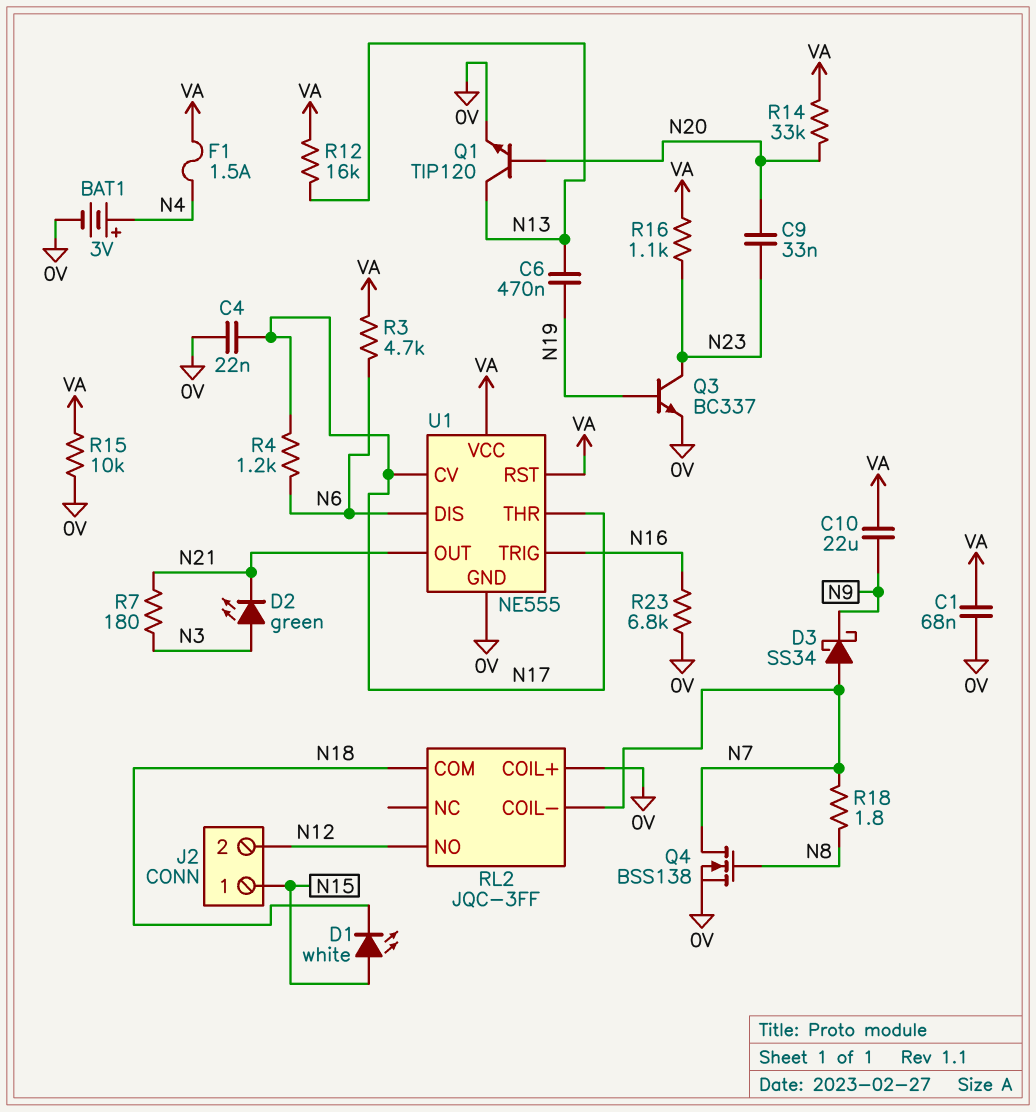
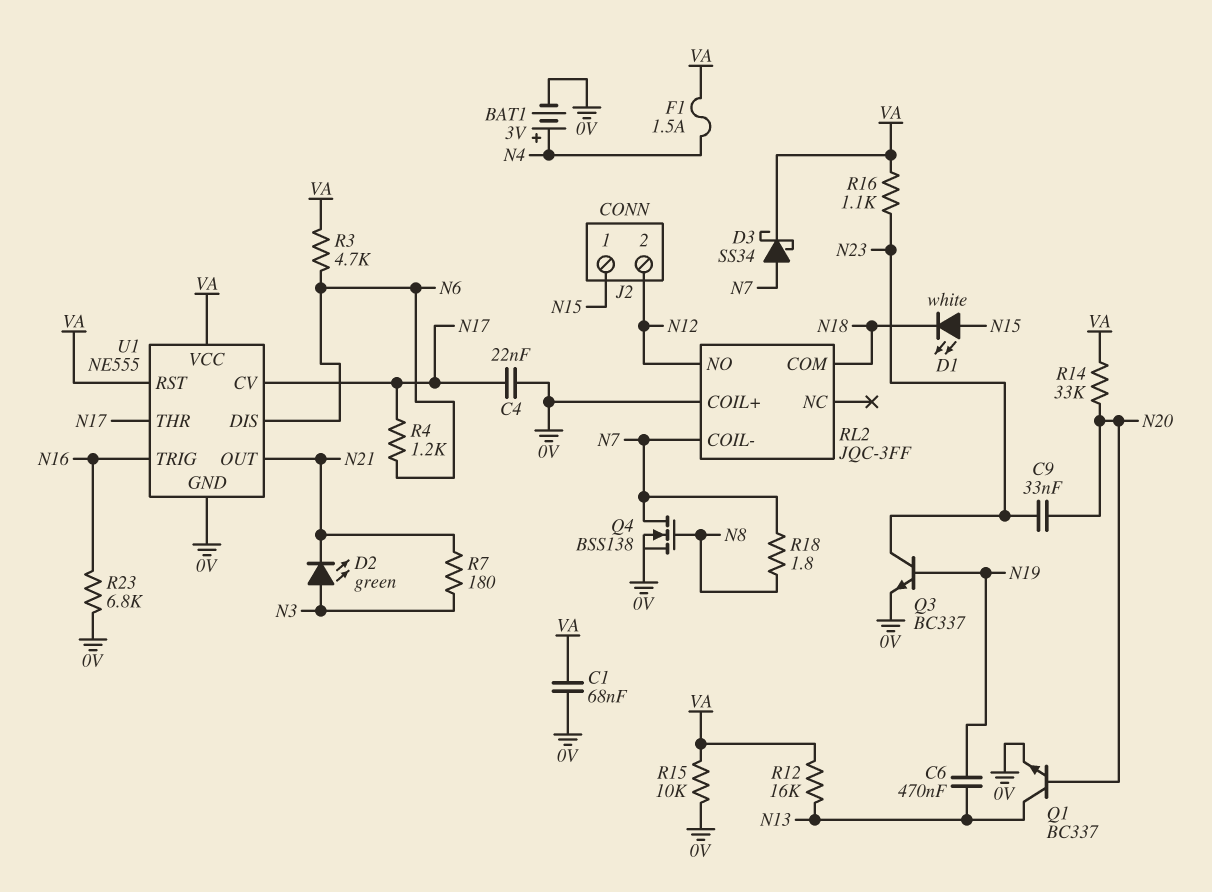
C10: 22uF (N9, VA) -> none
D3: schottky SS34 (A N7, K N9) -> schottky SS34 (A N7, K VA)
Q1: NPN TIP120 (B N20, C N13, E 0V) -> NPN BC337 (B N20, C N13, E 0V)

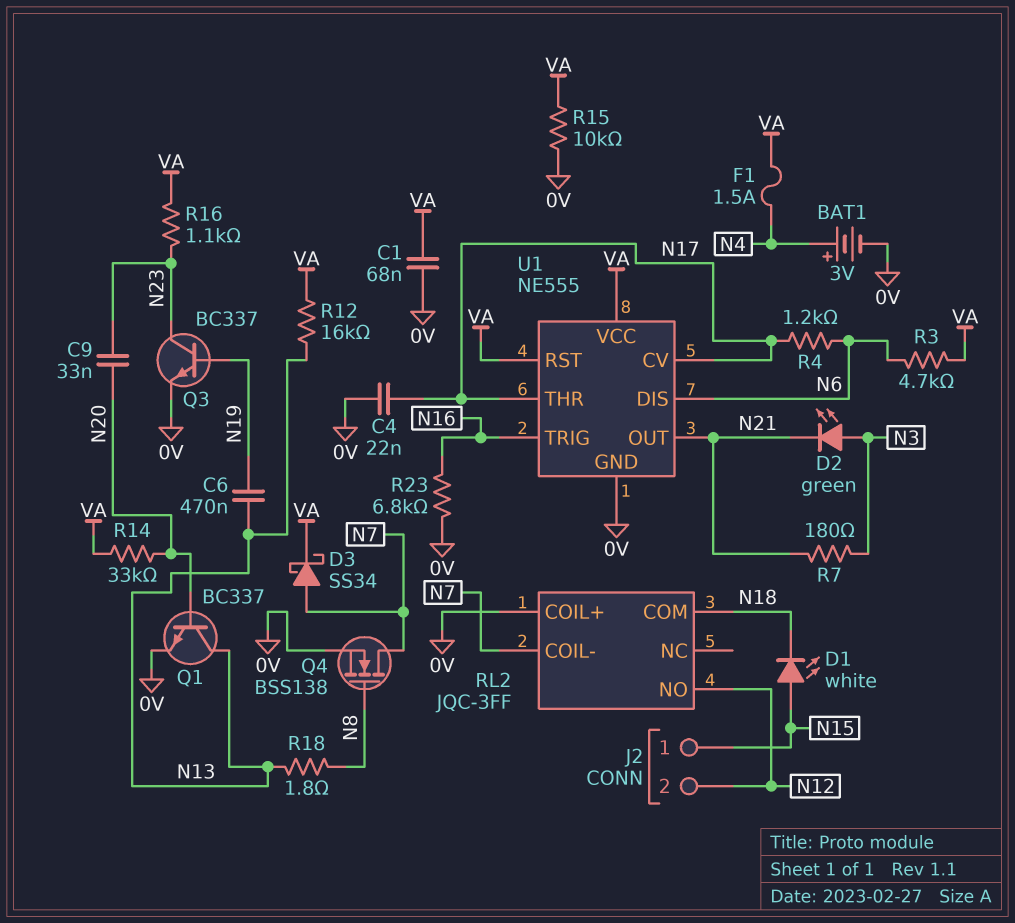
R18: 1.8 (N7, N8) -> 1.8 (N8, N13)

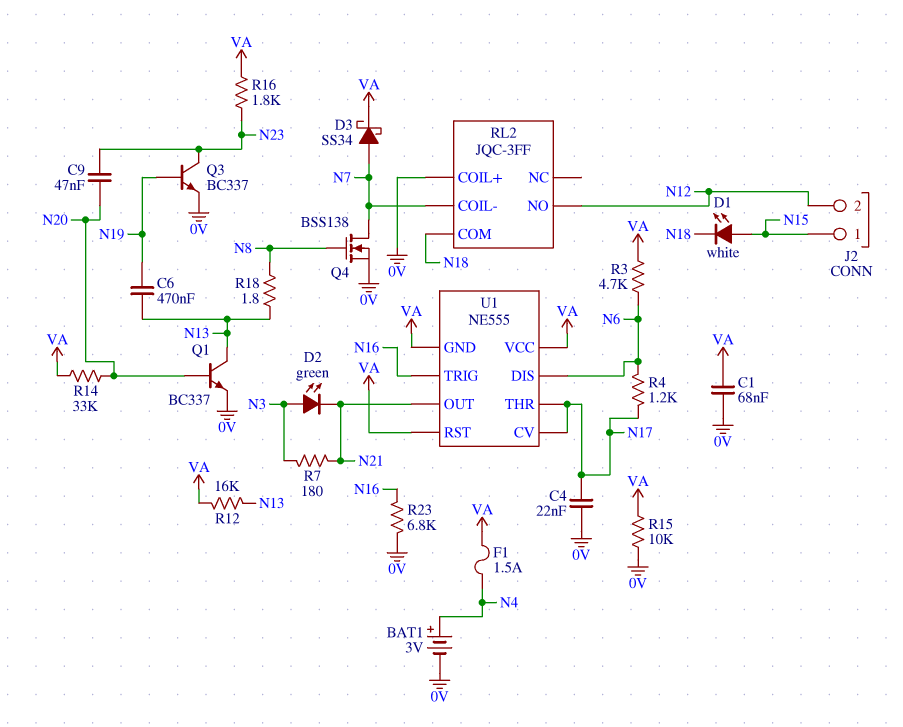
C9: 33nF (N20, N23) -> 47nF (N20, N23)
R16: 1.1k (N23, VA) -> 1.8k (N23, VA)
U1 pin GND: 0V -> VA

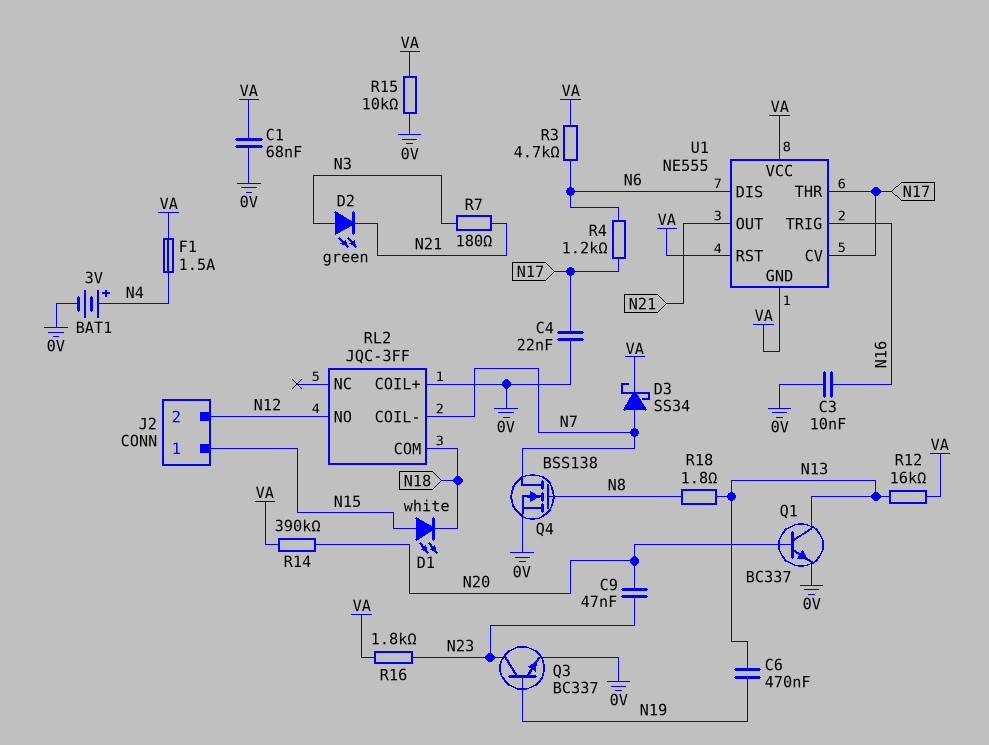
C3: none -> 10nF (0V, N16)
R14: 33k (N20, VA) -> 390k (N20, VA)
R23: 6.8k (0V, N16) -> none

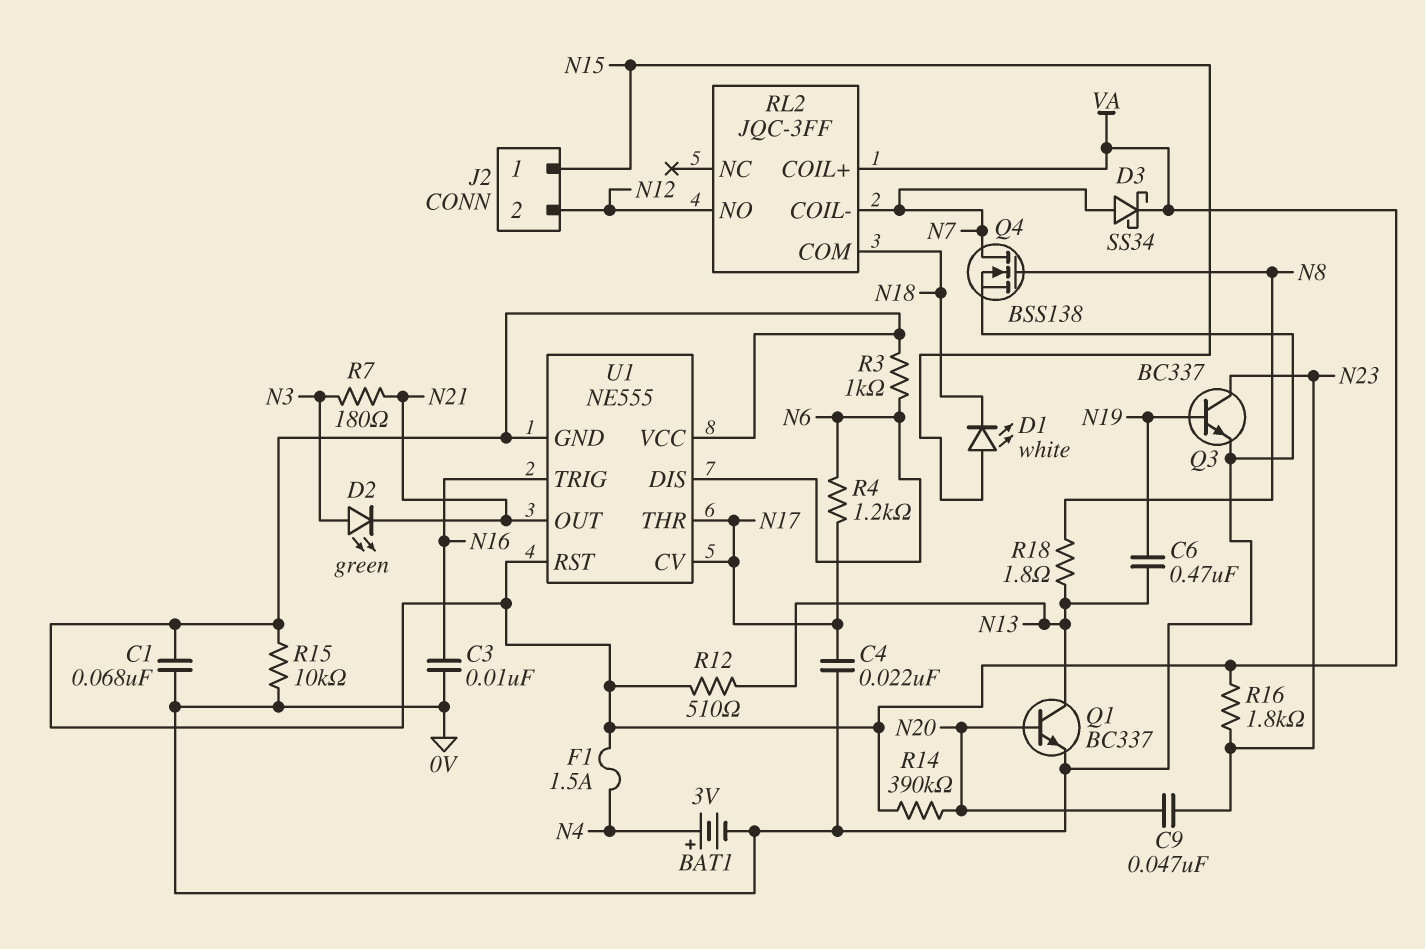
R3: 4.7k (N6, VA) -> 1k (N6, VA)
R12: 16k (N13, VA) -> 510 (N13, VA)
RL2 pin COIL+: 0V -> VA

